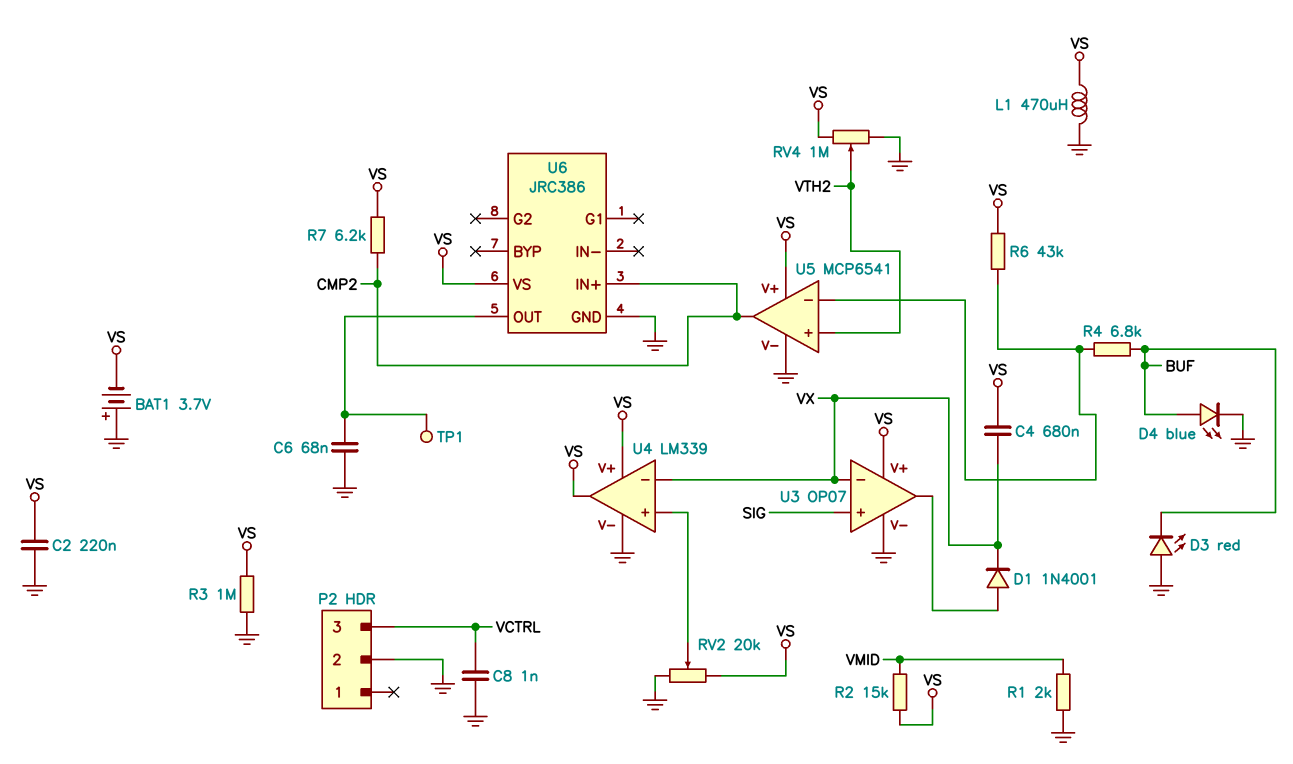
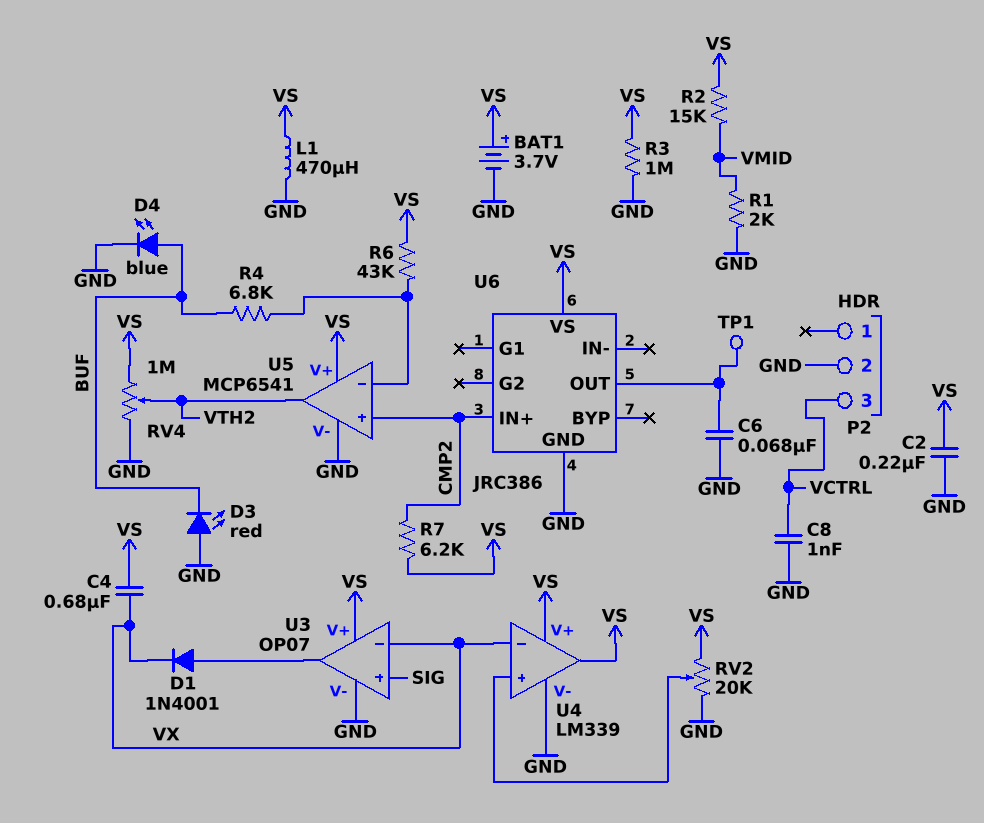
BAT1: 3.7V (plus GND, minus VS) -> 3.7V (plus VS, minus GND)
U5 pin in+: VTH2 -> CMP2
U5 pin out: CMP2 -> VTH2

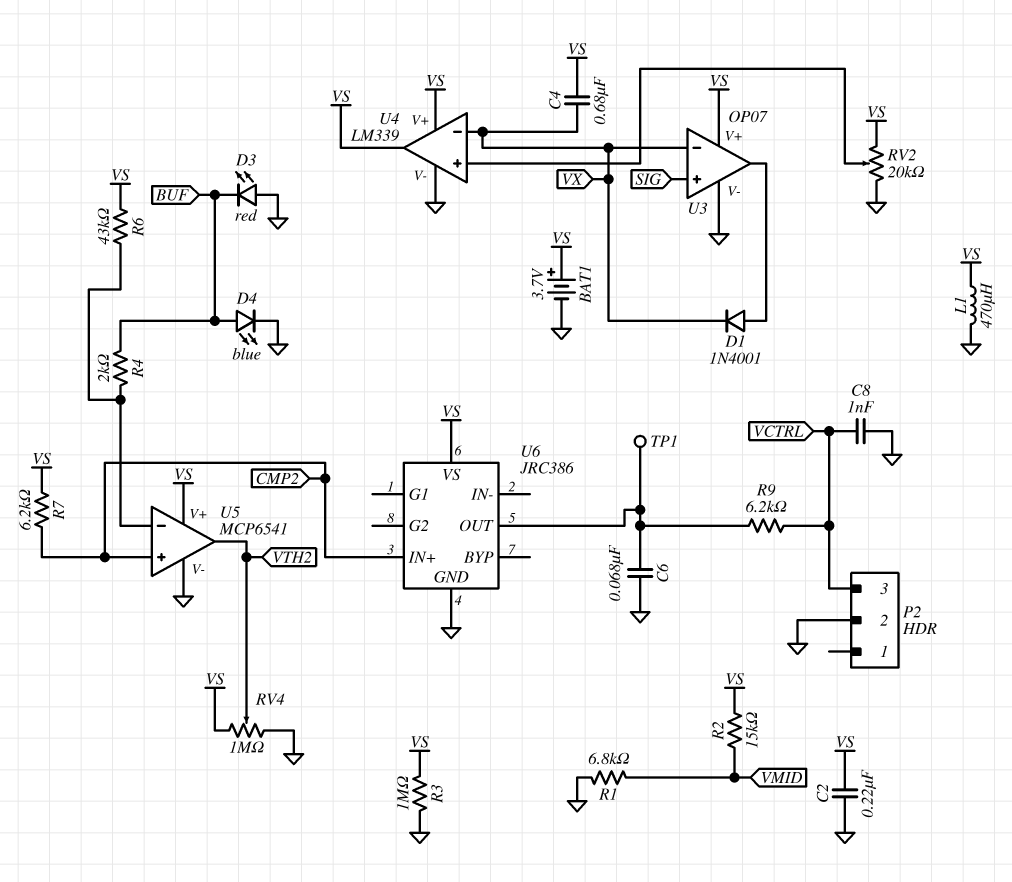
R1: 2k (GND, VMID) -> 6.8k (GND, VMID)
R4: 6.8k (BUF, U5/in-) -> 2k (BUF, U5/in-)
R9: none -> 6.2k (U6/OUT, VCTRL)

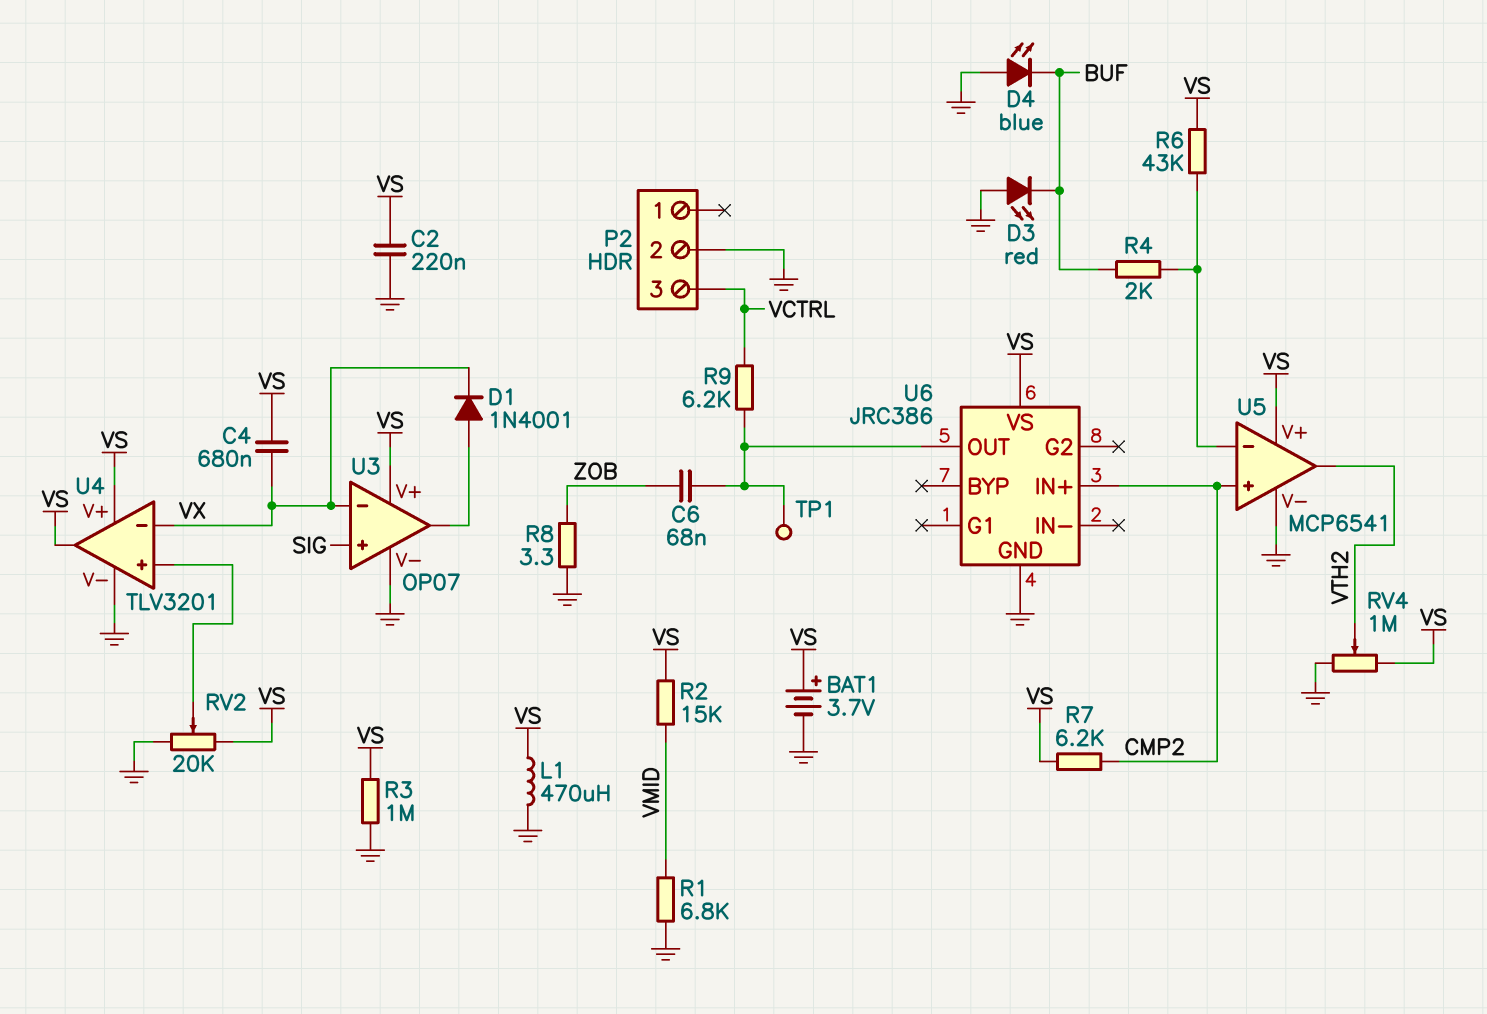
C6: 68nF (GND, U6/OUT) -> 68nF (U6/OUT, ZOB)
C8: 1nF (GND, VCTRL) -> none
D4: LED blue (A BUF, K GND) -> LED blue (A GND, K BUF)
R8: none -> 3.3 (GND, ZOB)
U4: LM339 -> TLV3201

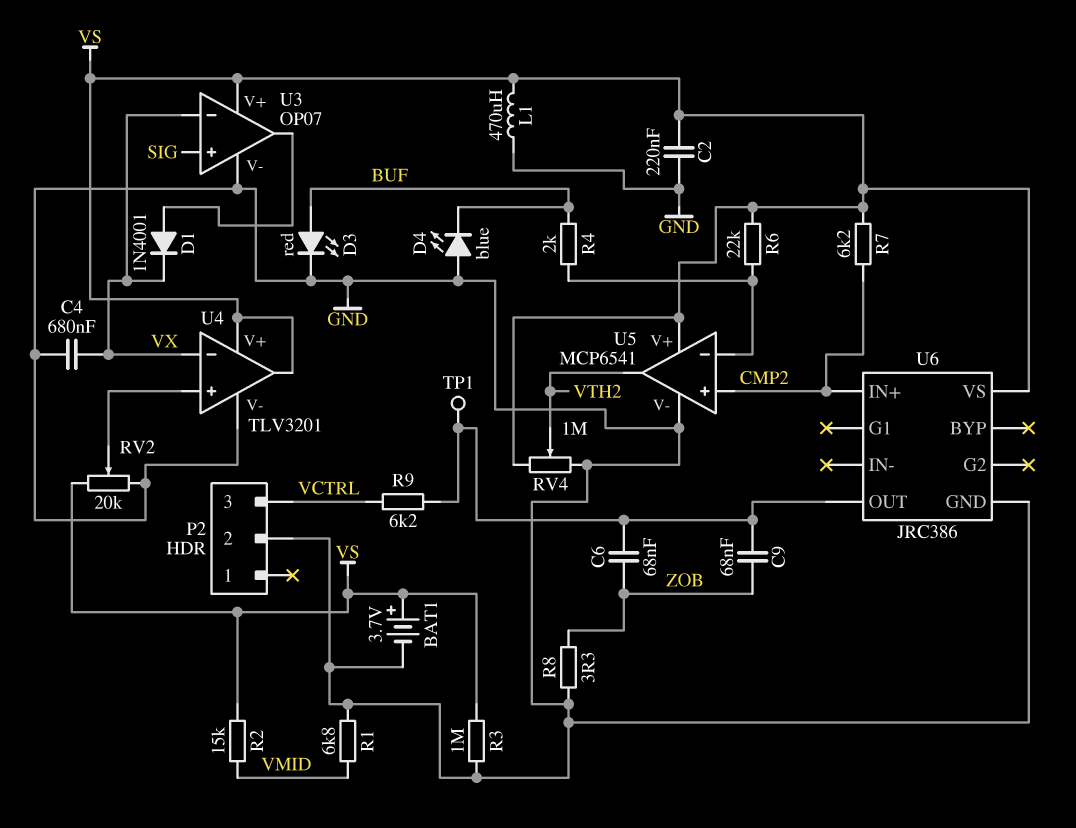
C4: 680nF (VS, VX) -> 680nF (GND, VX)
C9: none -> 68nF (U6/OUT, ZOB)
D3: LED red (A GND, K BUF) -> LED red (A BUF, K GND)
R6: 43k (U5/in-, VS) -> 22k (U5/in-, VS)

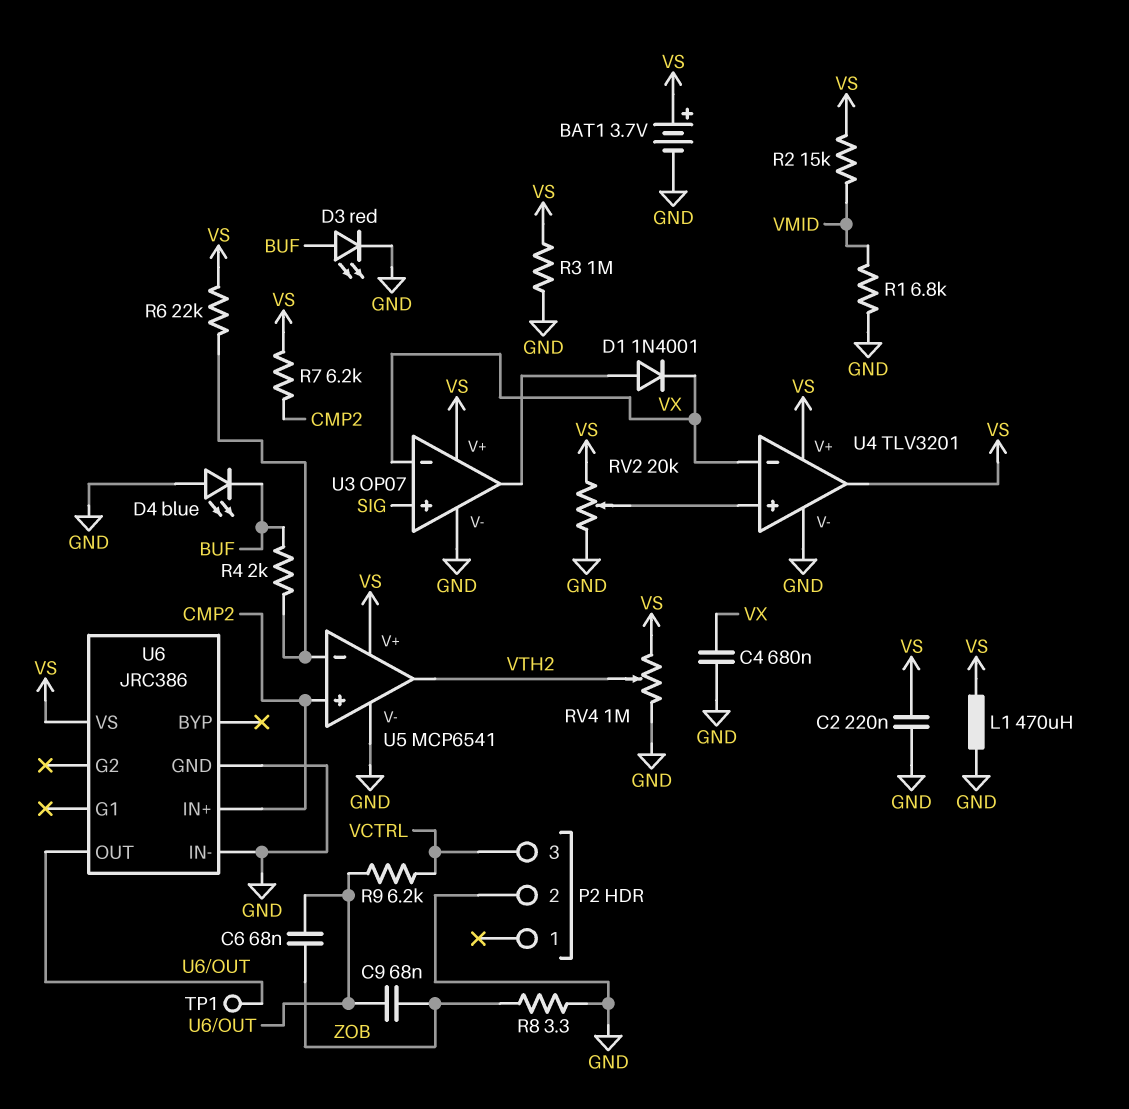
U6 pin IN-: none -> GND

